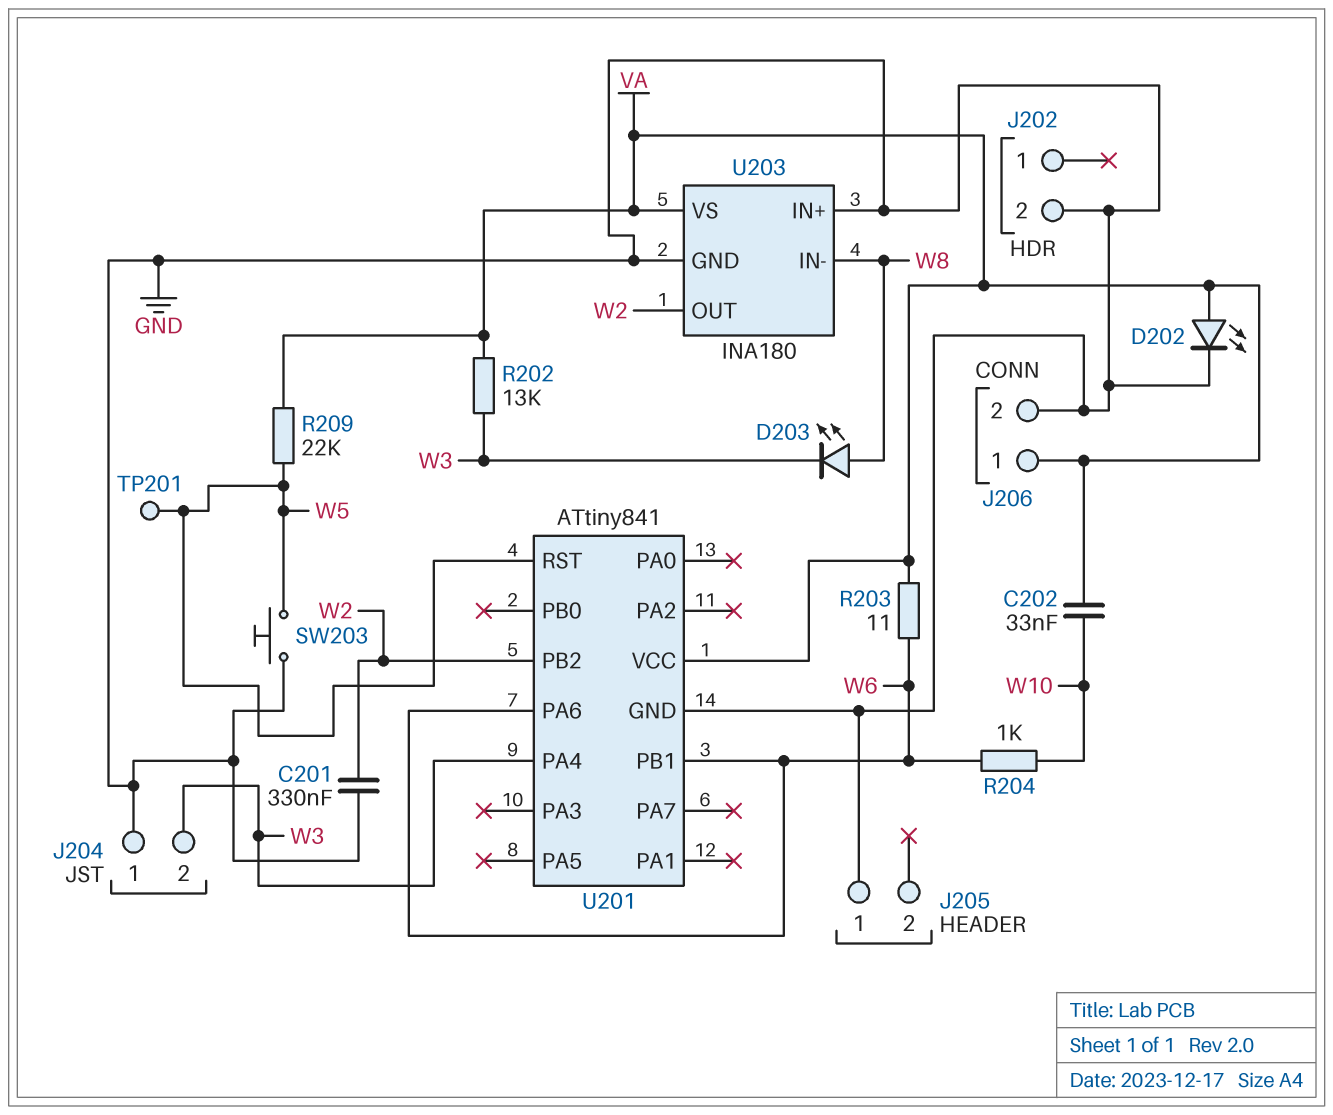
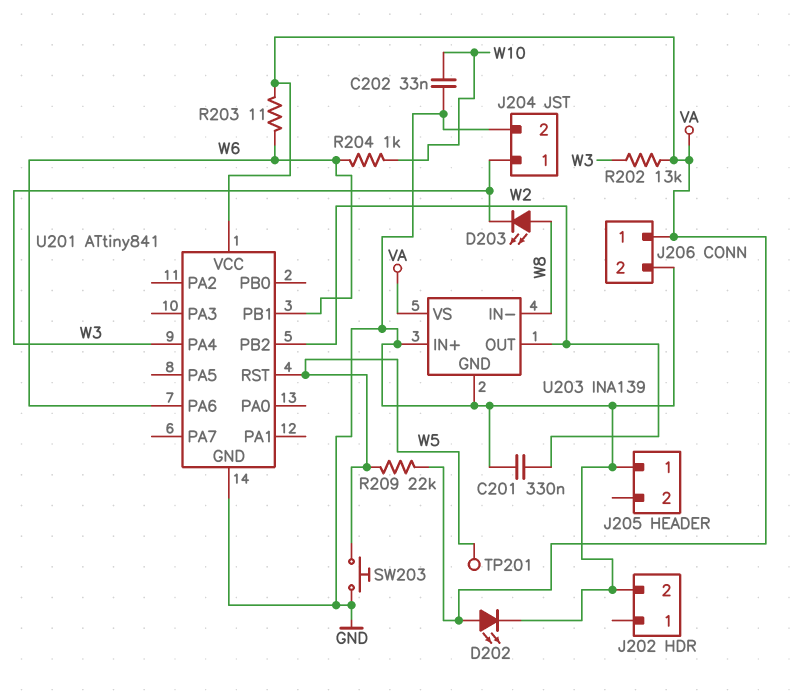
C202: 33nF (VA, W10) -> 33nF (GND, W10)
J204 pin 1: GND -> W3
J204 pin 2: W3 -> GND
U203: INA180 -> INA139

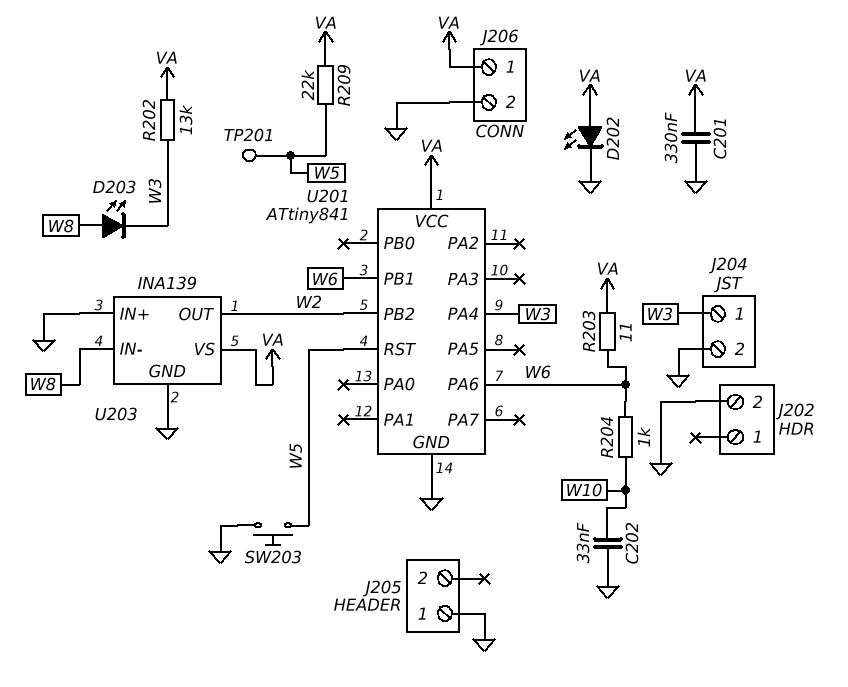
C201: 330nF (GND, W2) -> 330nF (GND, VA)

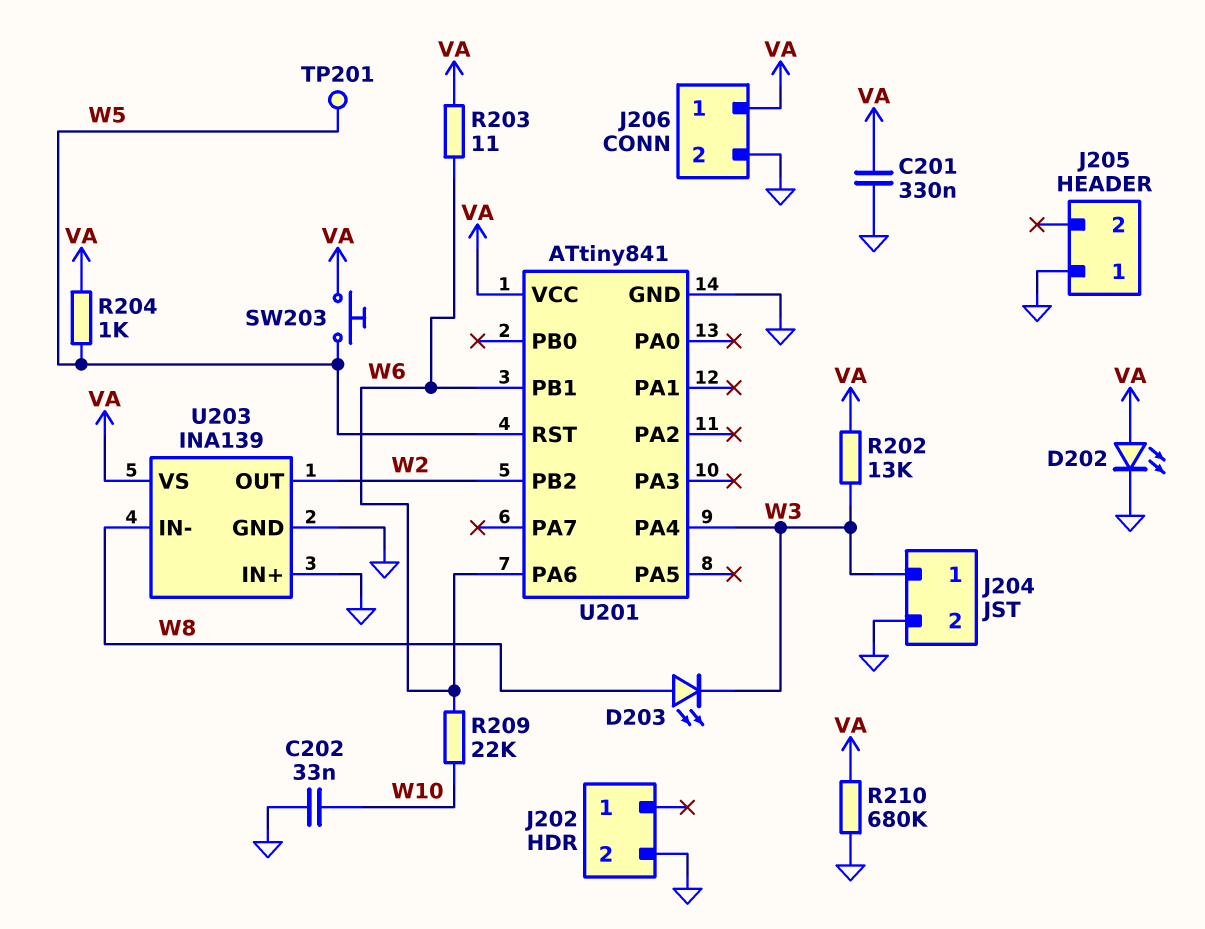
R204: 1k (W6, W10) -> 1k (VA, W5)
R209: 22k (VA, W5) -> 22k (W6, W10)
R210: none -> 680k (GND, VA)
SW203: button (GND, W5) -> button (VA, W5)

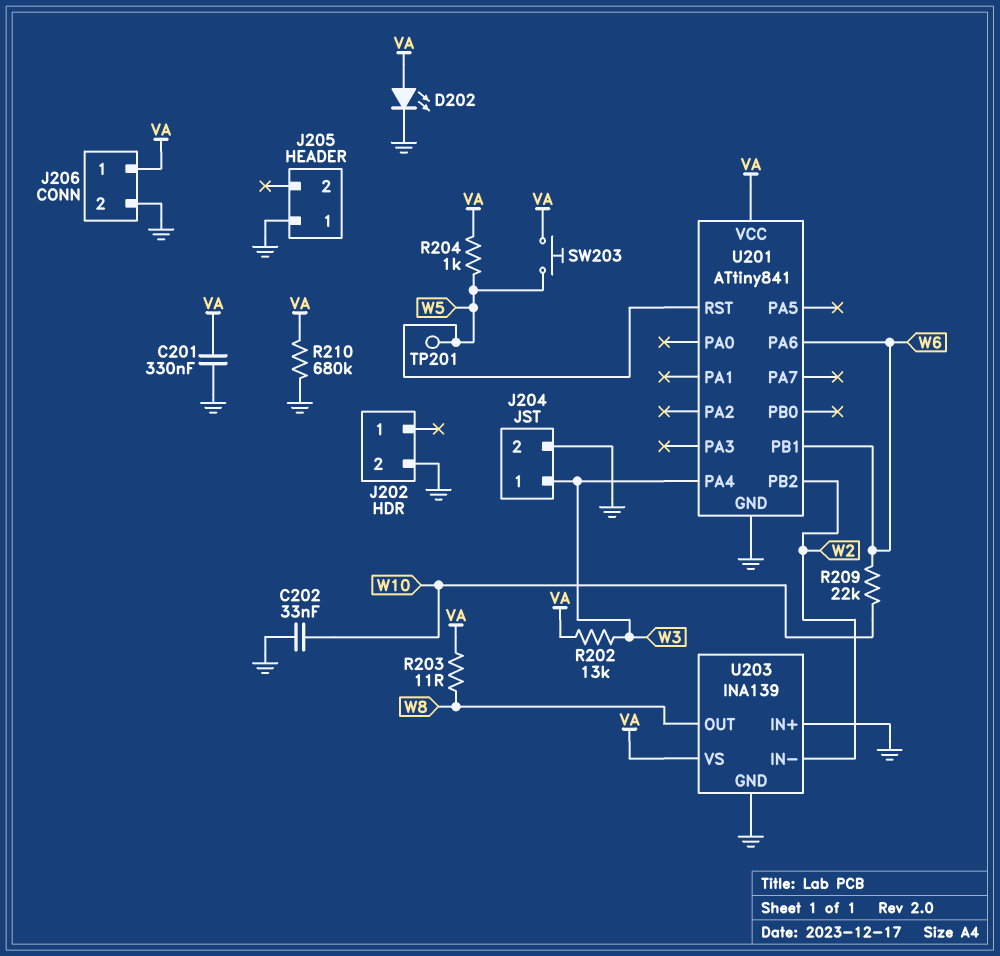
D203: LED (A W8, K W3) -> none
R203: 11 (VA, W6) -> 11 (VA, W8)
U203 pin IN-: W8 -> W2
U203 pin OUT: W2 -> W8

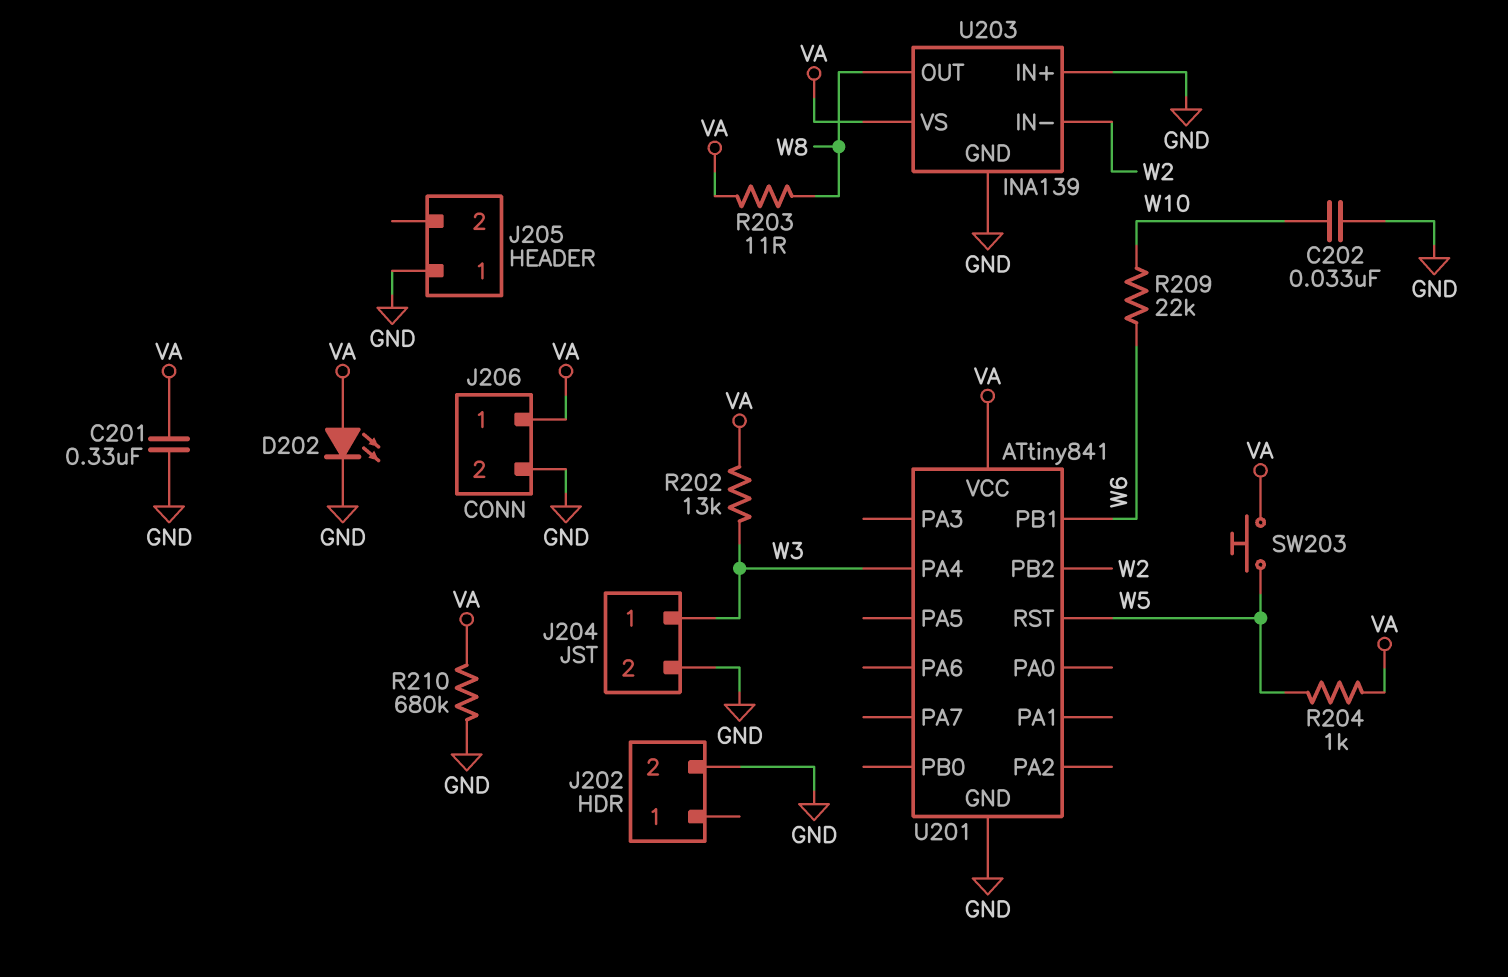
TP201: test point (W5) -> none
U201 pin PA6: W6 -> none

